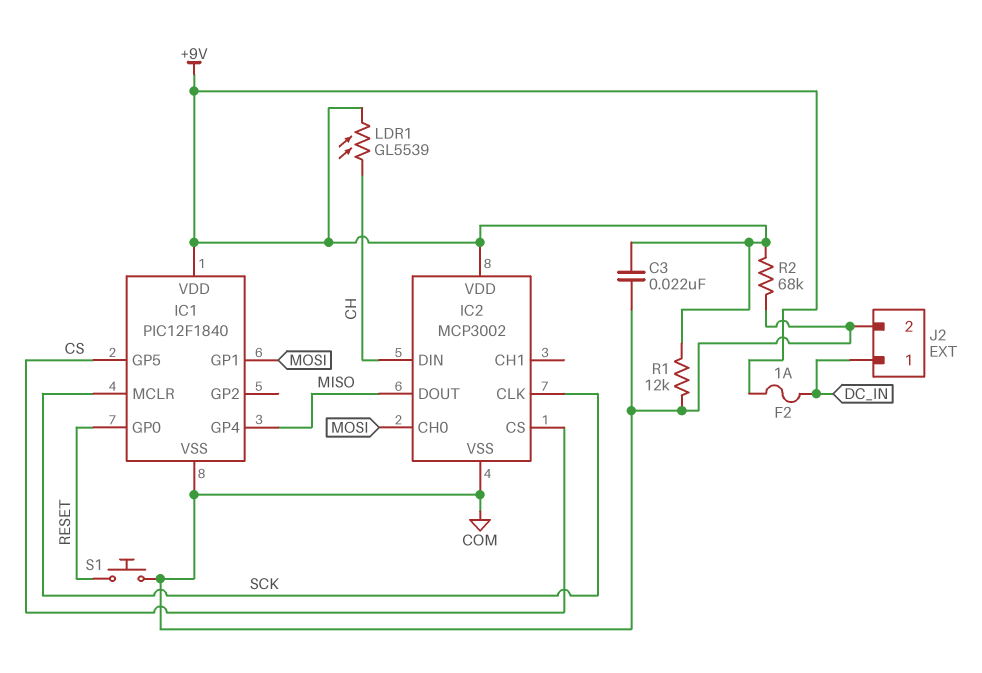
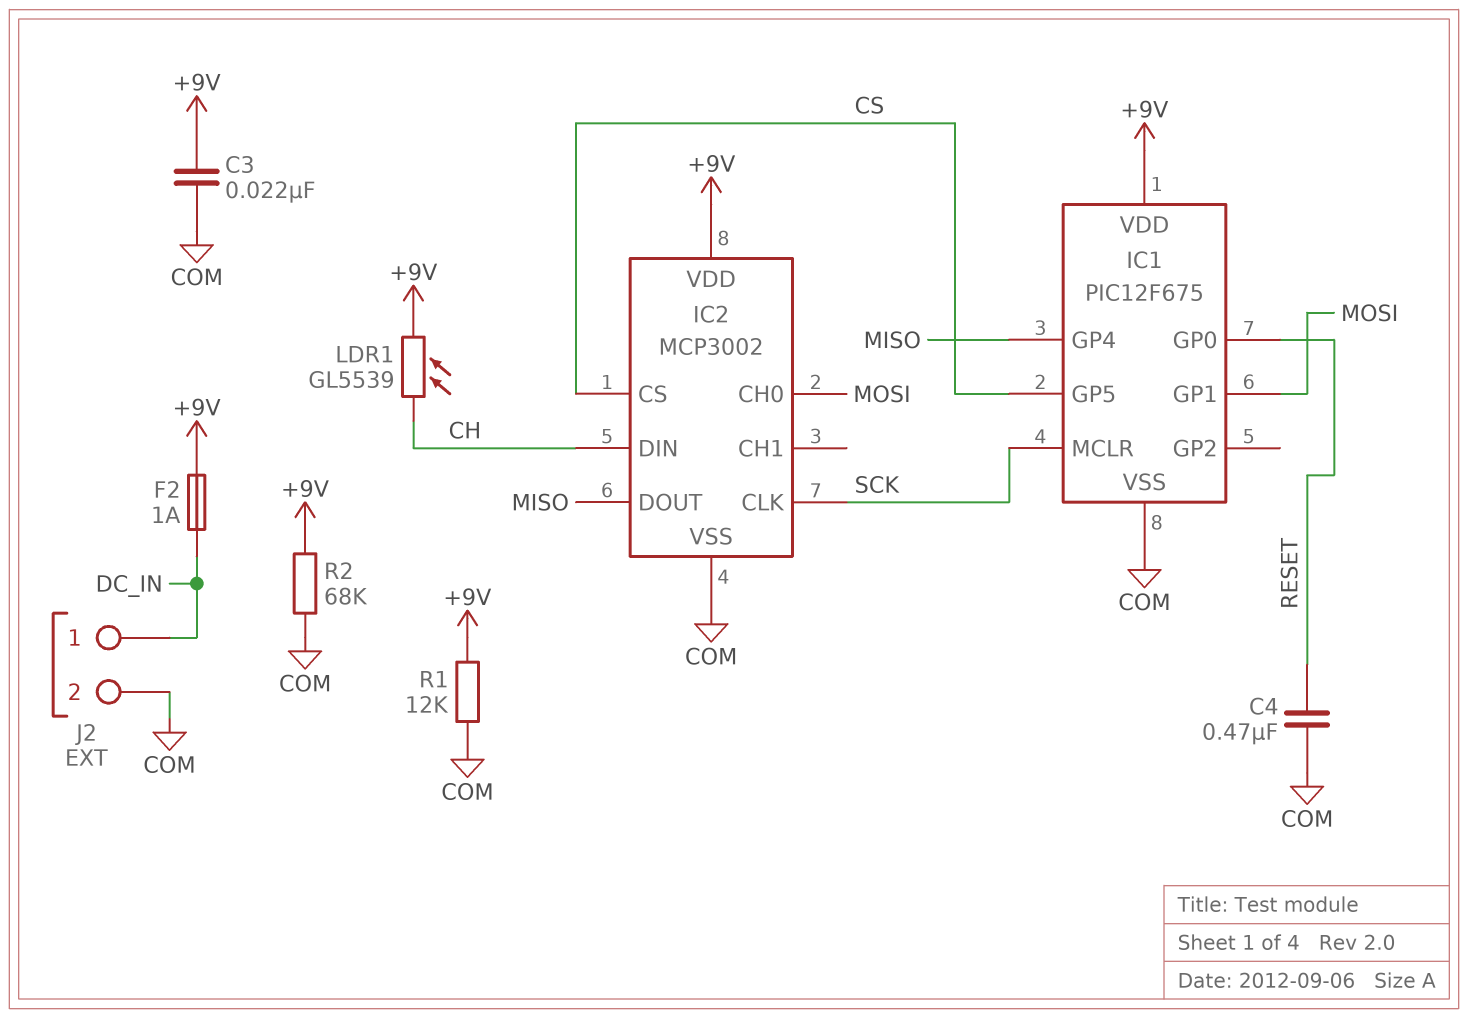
C4: none -> 470nF (COM, RESET)
IC1: PIC12F1840 -> PIC12F675
S1: button (COM, RESET) -> none

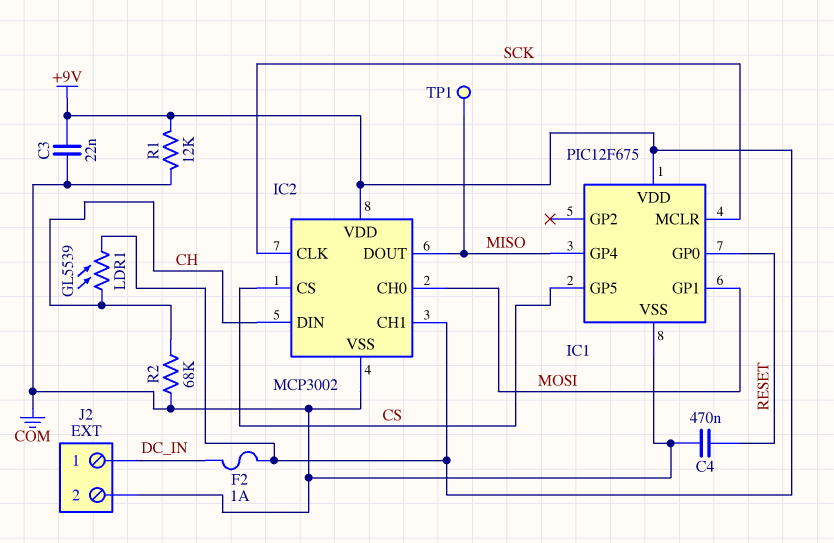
IC2 pin CH1: none -> +9V
R2: 68k (+9V, COM) -> 68k (CH, COM)
TP1: none -> test point (MISO)

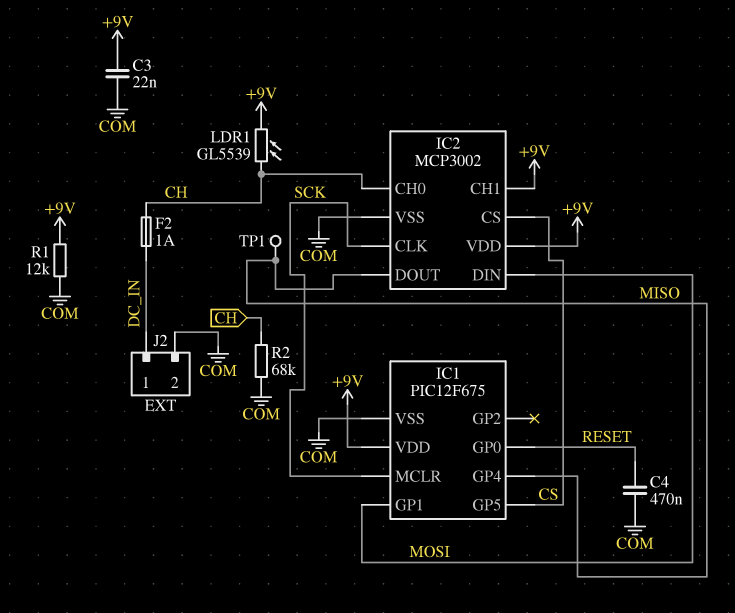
F2: 1A (+9V, DC_IN) -> 1A (CH, DC_IN)
IC2 pin CH0: MOSI -> CH
IC2 pin DIN: CH -> MOSI

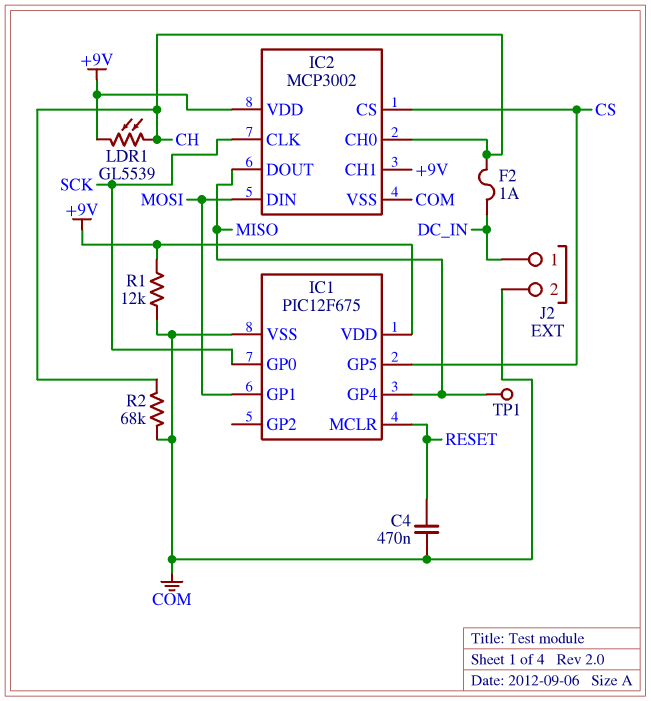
C3: 22nF (+9V, COM) -> none
IC1 pin GP0: RESET -> SCK
IC1 pin MCLR: SCK -> RESET

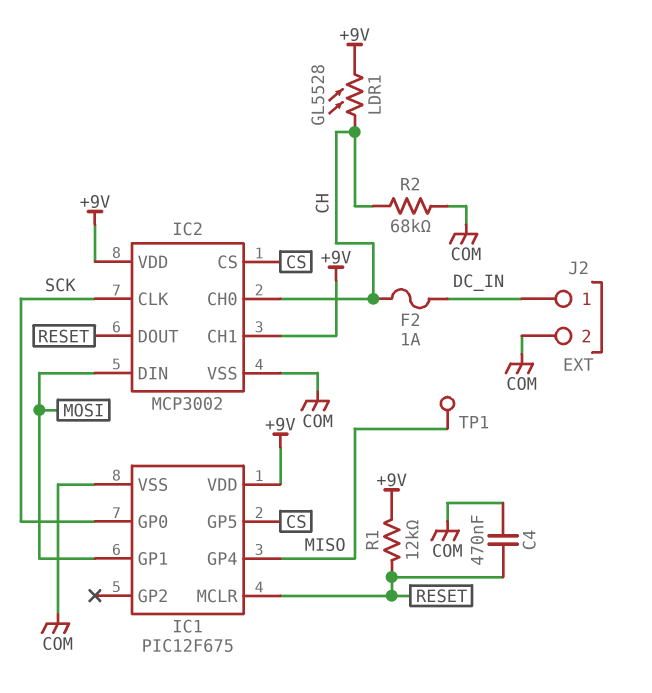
IC2 pin DOUT: MISO -> RESET
LDR1: GL5539 (+9V, CH) -> GL5528 (+9V, CH)
R1: 12k (+9V, COM) -> 12k (+9V, RESET)

